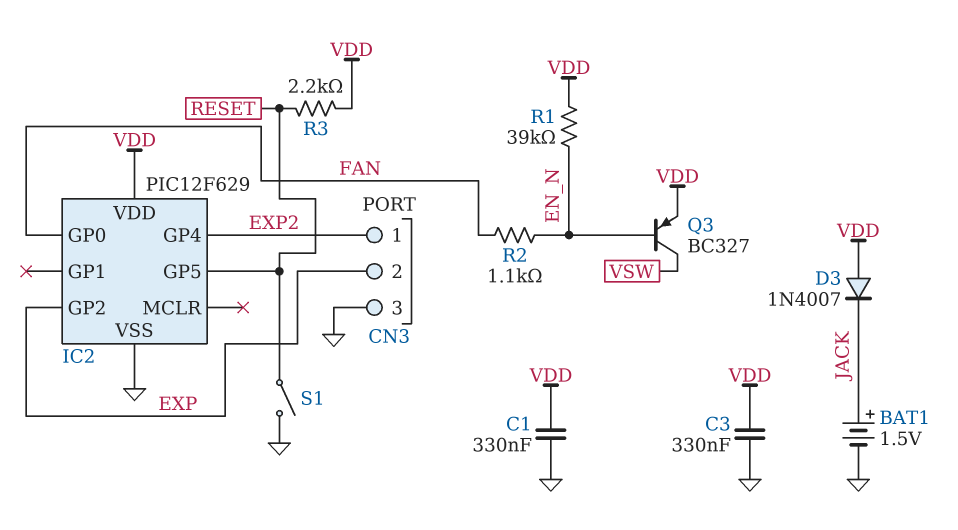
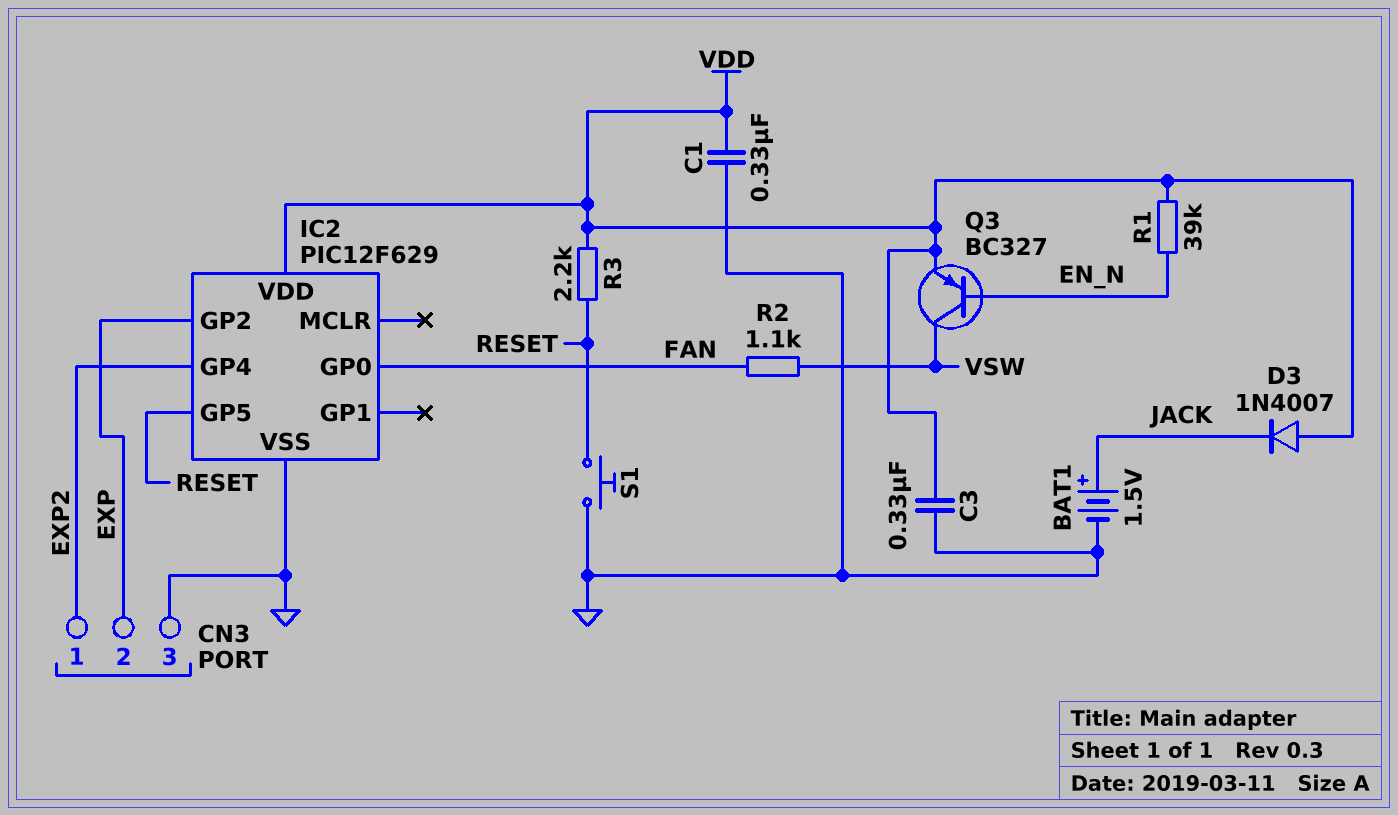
R2: 1.1k (EN_N, FAN) -> 1.1k (FAN, VSW)
S1: switch (GND, RESET) -> button (GND, RESET)

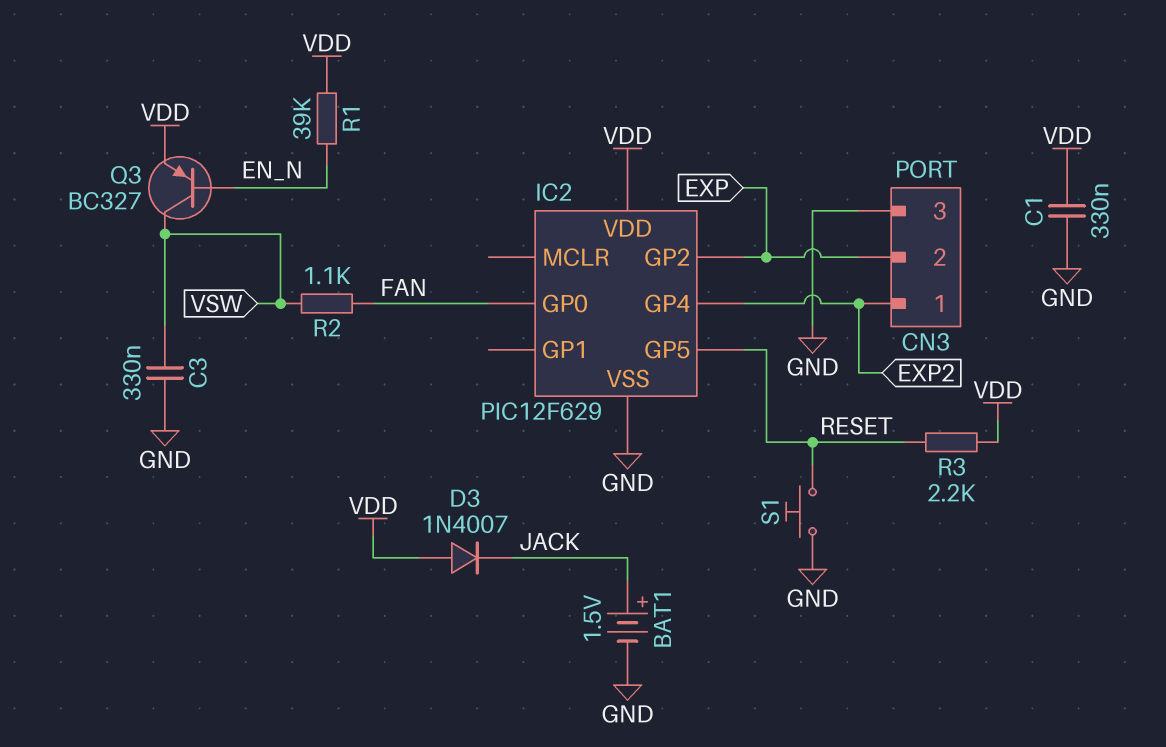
C3: 330nF (GND, VDD) -> 330nF (GND, VSW)

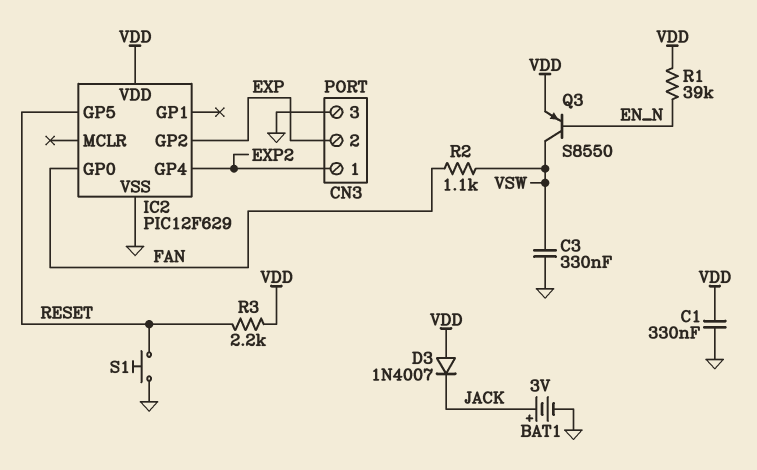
BAT1: 1.5V (plus JACK, minus GND) -> 3V (plus JACK, minus GND)
Q3: PNP BC327 (B EN_N, C VSW, E VDD) -> PNP S8550 (B EN_N, C VSW, E VDD)

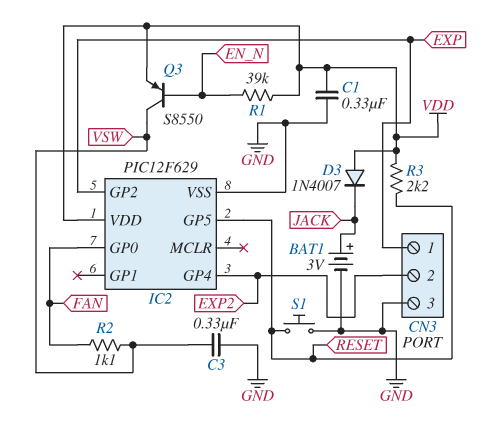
CN3 pin 1: EXP2 -> EXP
CN3 pin 2: EXP -> EXP2

